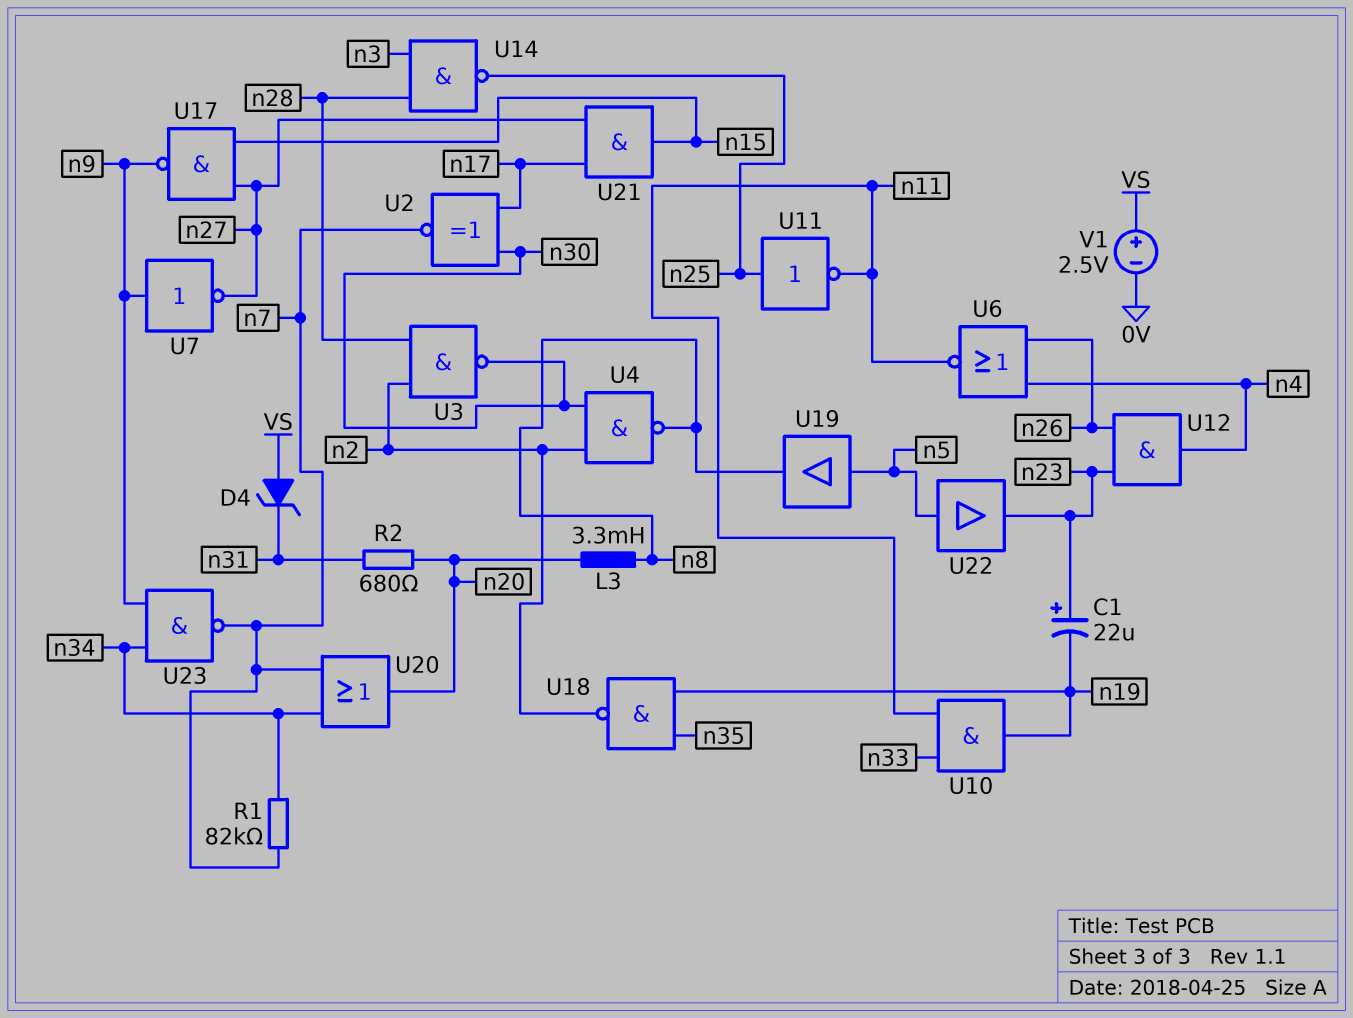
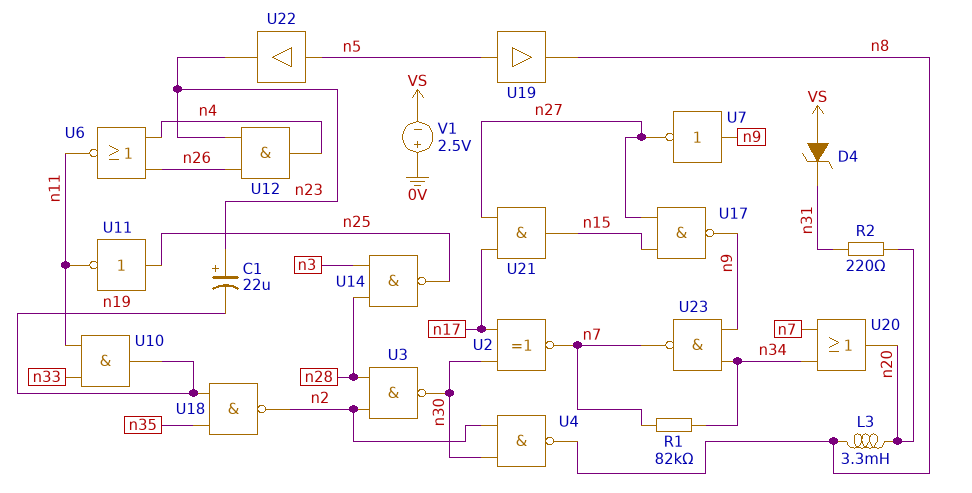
R2: 680 (n20, n31) -> 220 (n20, n31)
V1: 2.5V (plus VS, minus 0V) -> 2.5V (plus 0V, minus VS)

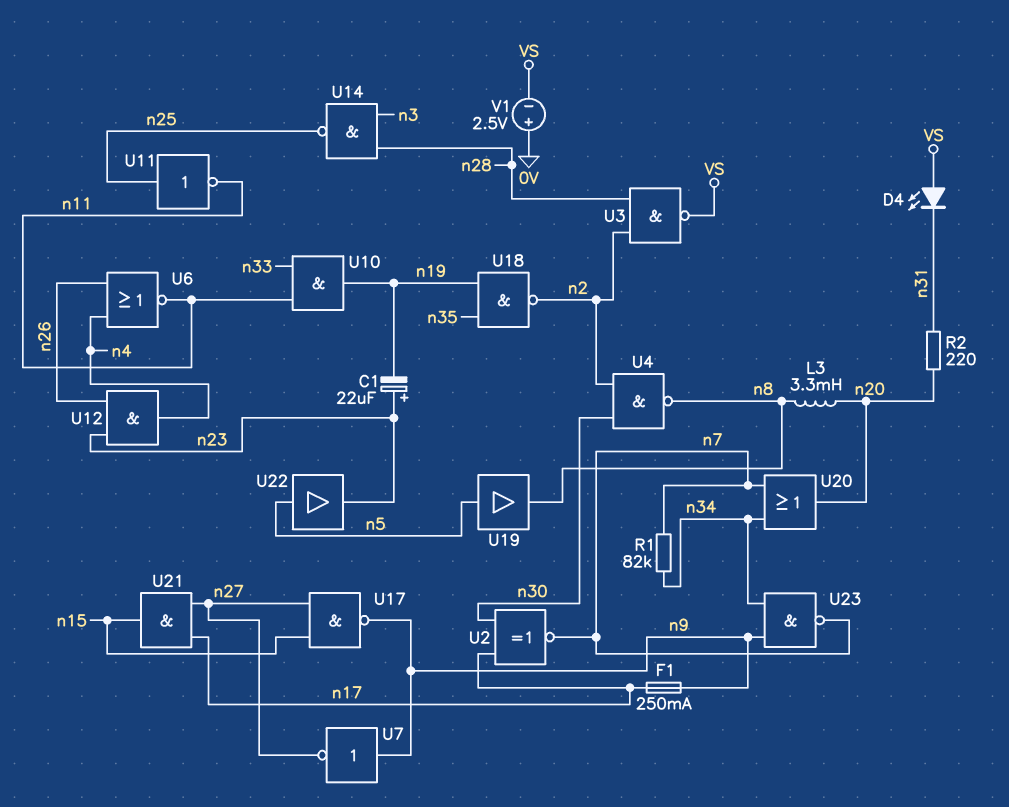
D4: zener (A VS, K n31) -> LED (A VS, K n31)
F1: none -> 250mA (n9, n17)
U3: NAND (in n2, in n28, out n30) -> NAND (in n2, in n28, out VS)

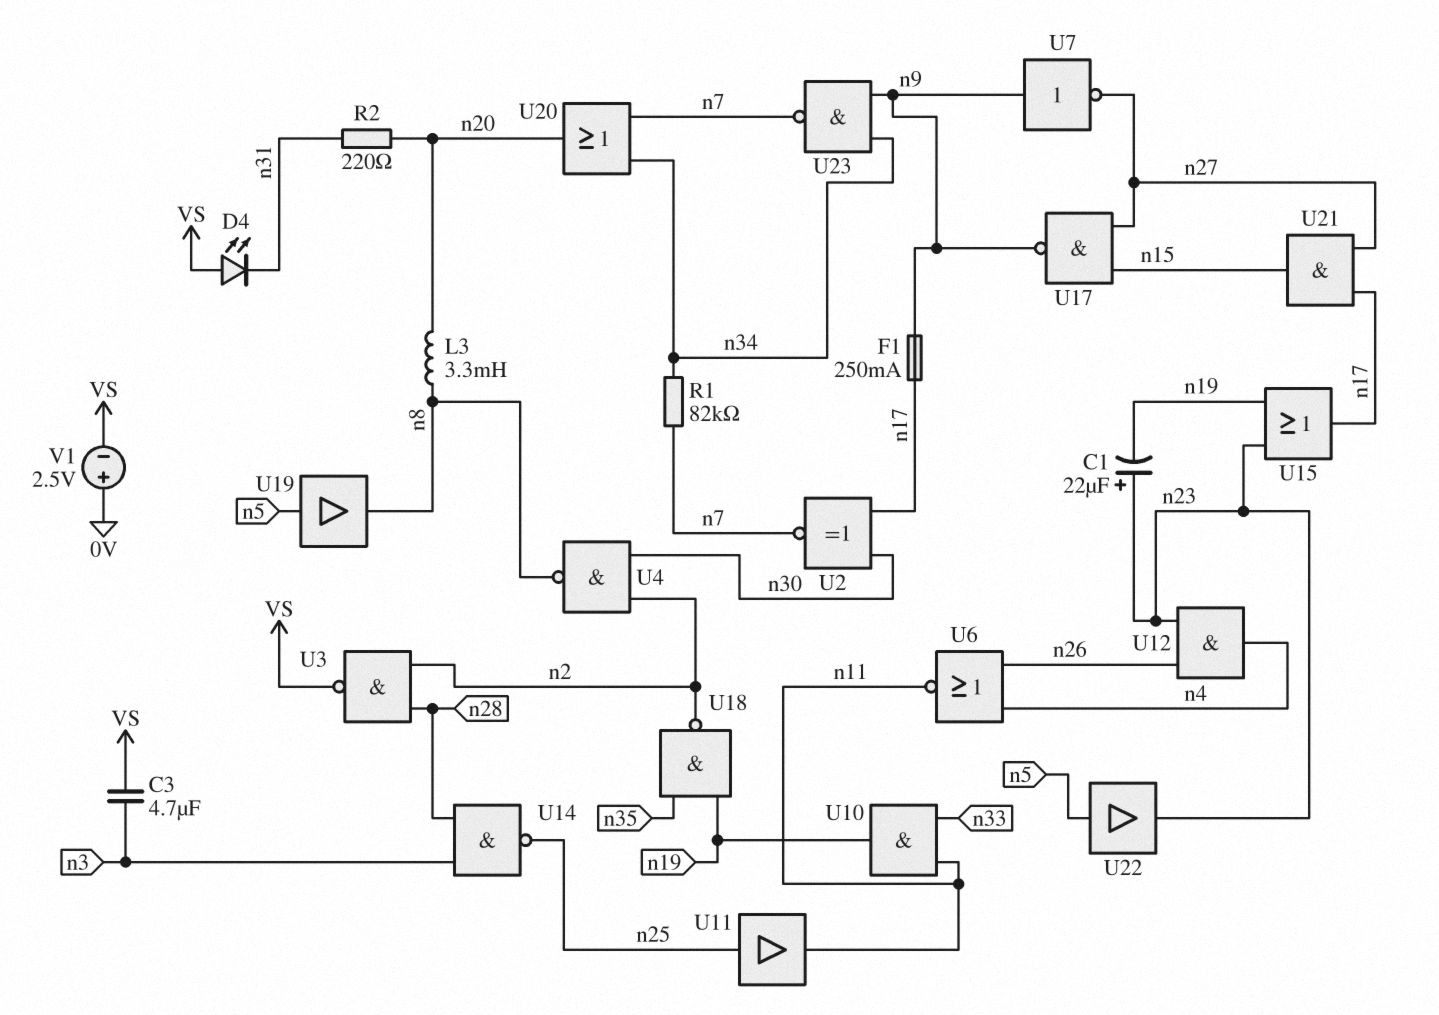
C3: none -> 4.7uF (VS, n3)
U11: NOT (in n25, out n11) -> buffer (in n25, out n11)
U15: none -> OR (in n19, in n23, out n17)

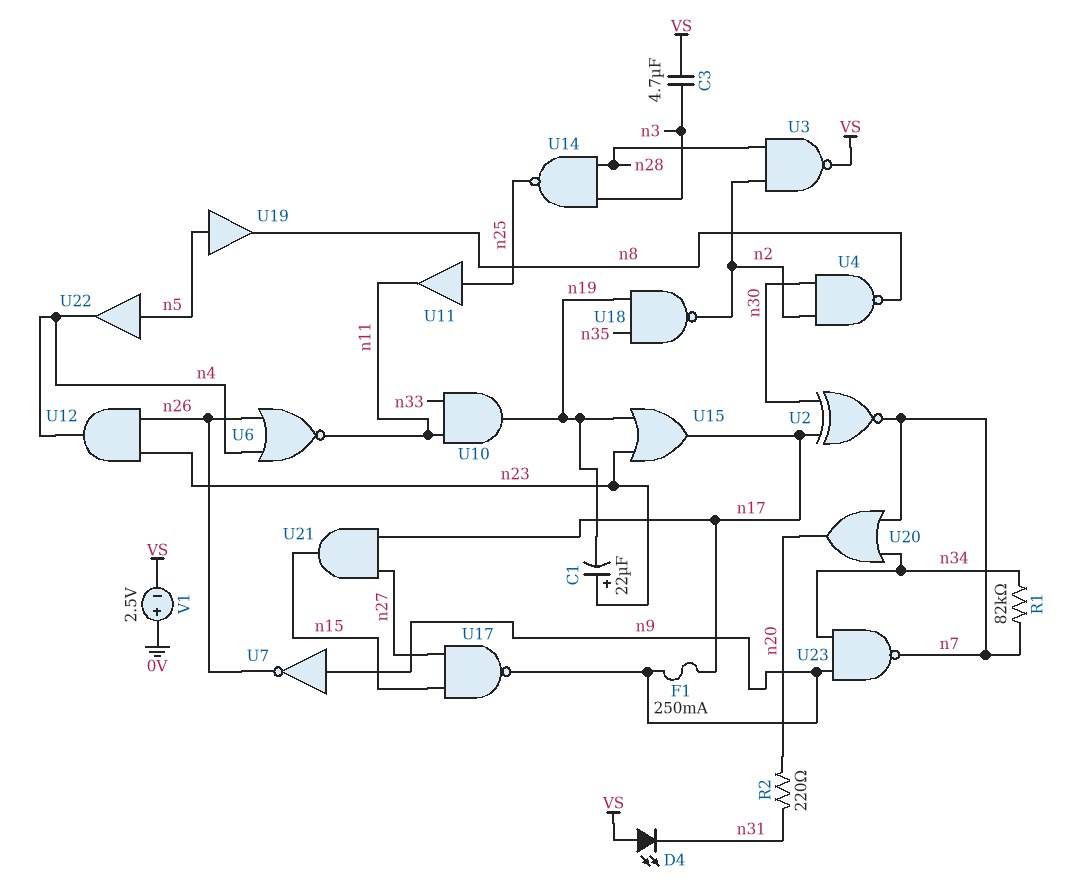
L3: 3.3mH (n8, n20) -> none
U7: NOT (in n9, out n27) -> NOT (in n9, out n26)
U22: buffer (in n5, out n23) -> buffer (in n5, out n4)

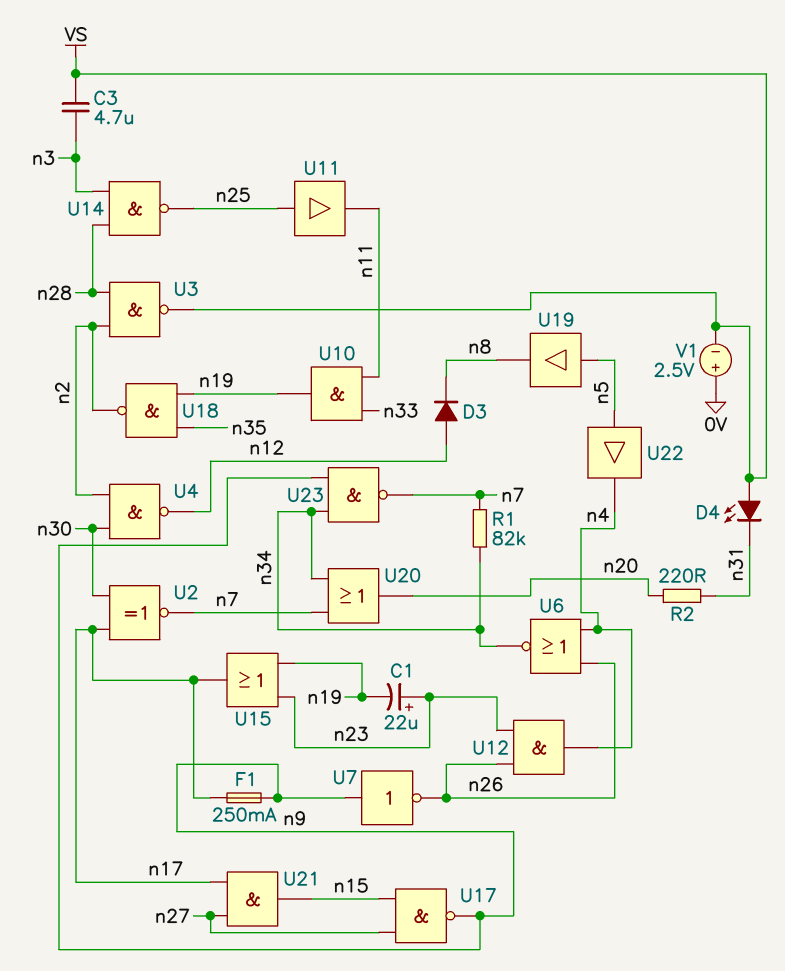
D3: none -> diode (A n12, K n8)
U4: NAND (in n2, in n30, out n8) -> NAND (in n2, in n30, out n12)
U6: NOR (in n4, in n26, out n11) -> NOR (in n4, in n26, out n34)

